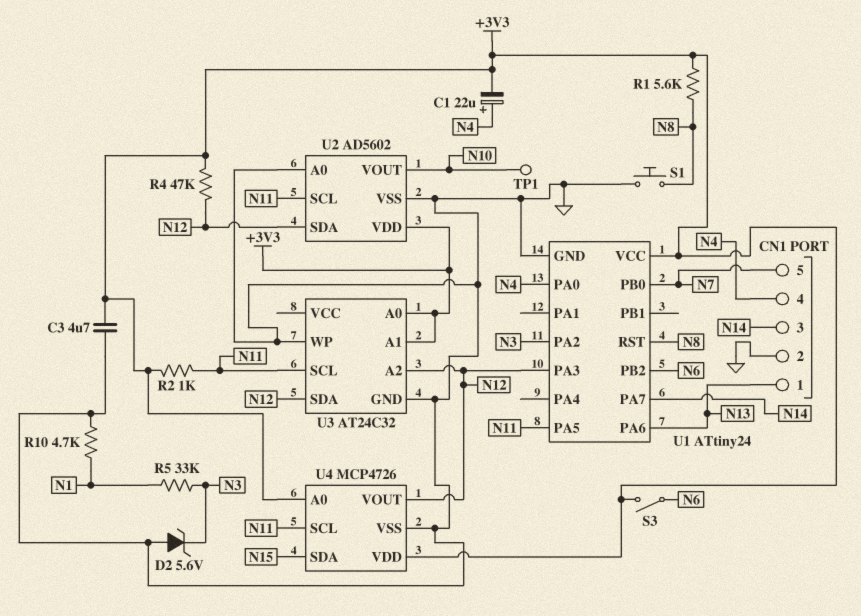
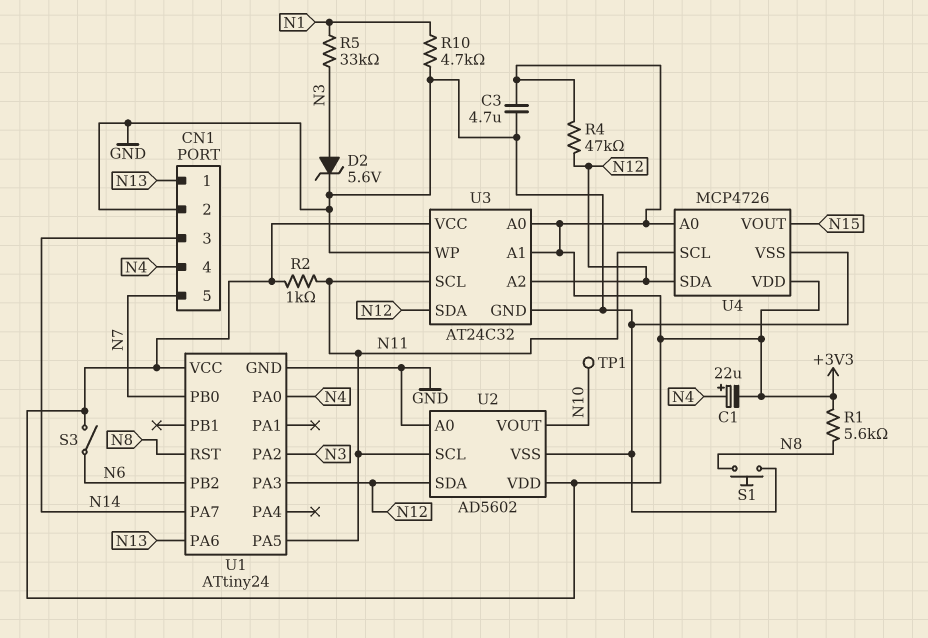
D2: zener 5.6V (A GND, K N3) -> zener 5.6V (A N3, K GND)
U3 pin VCC: none -> +3V3
U4 pin SDA: N15 -> N12
U4 pin VOUT: N12 -> N15

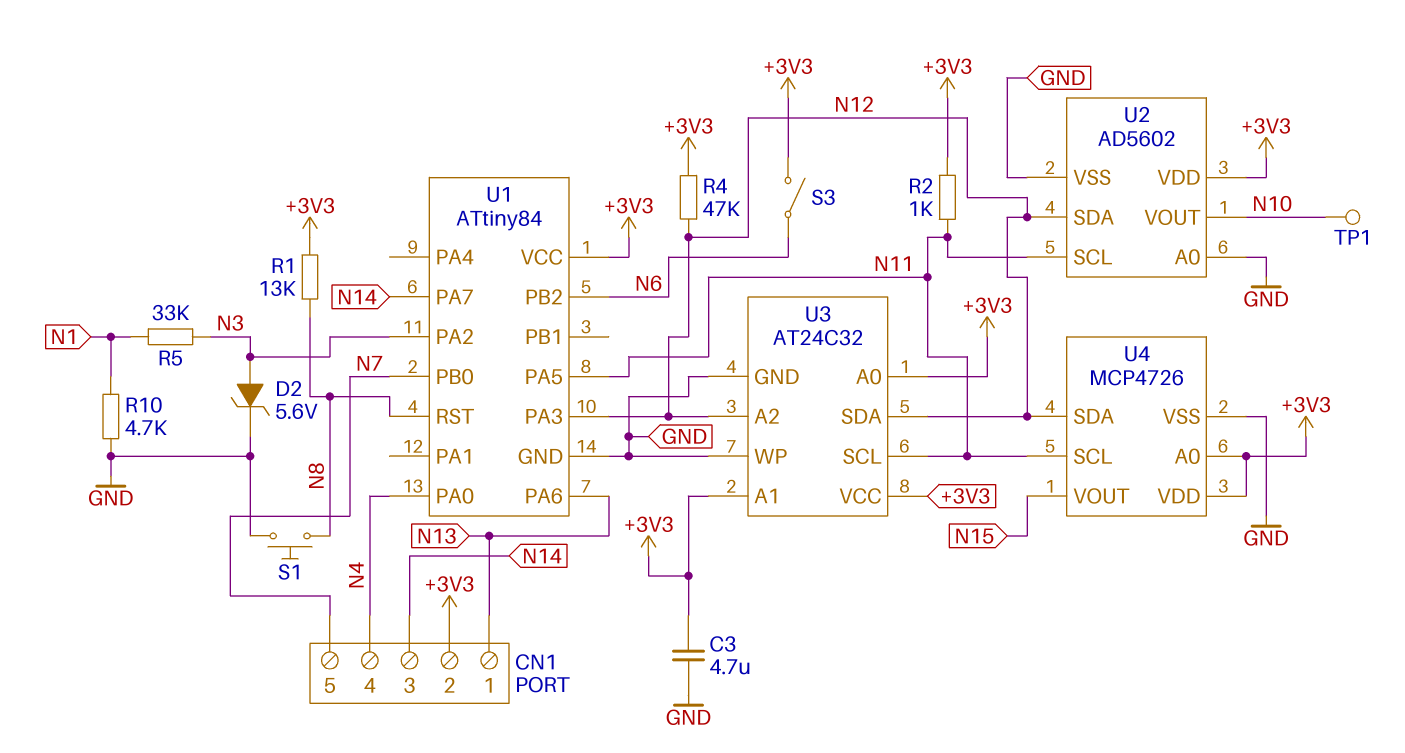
C1: 22uF (plus N4, minus +3V3) -> none
CN1 pin 2: GND -> +3V3
R1: 5.6k (+3V3, N8) -> 13k (+3V3, N8)
U1: ATtiny24 -> ATtiny84

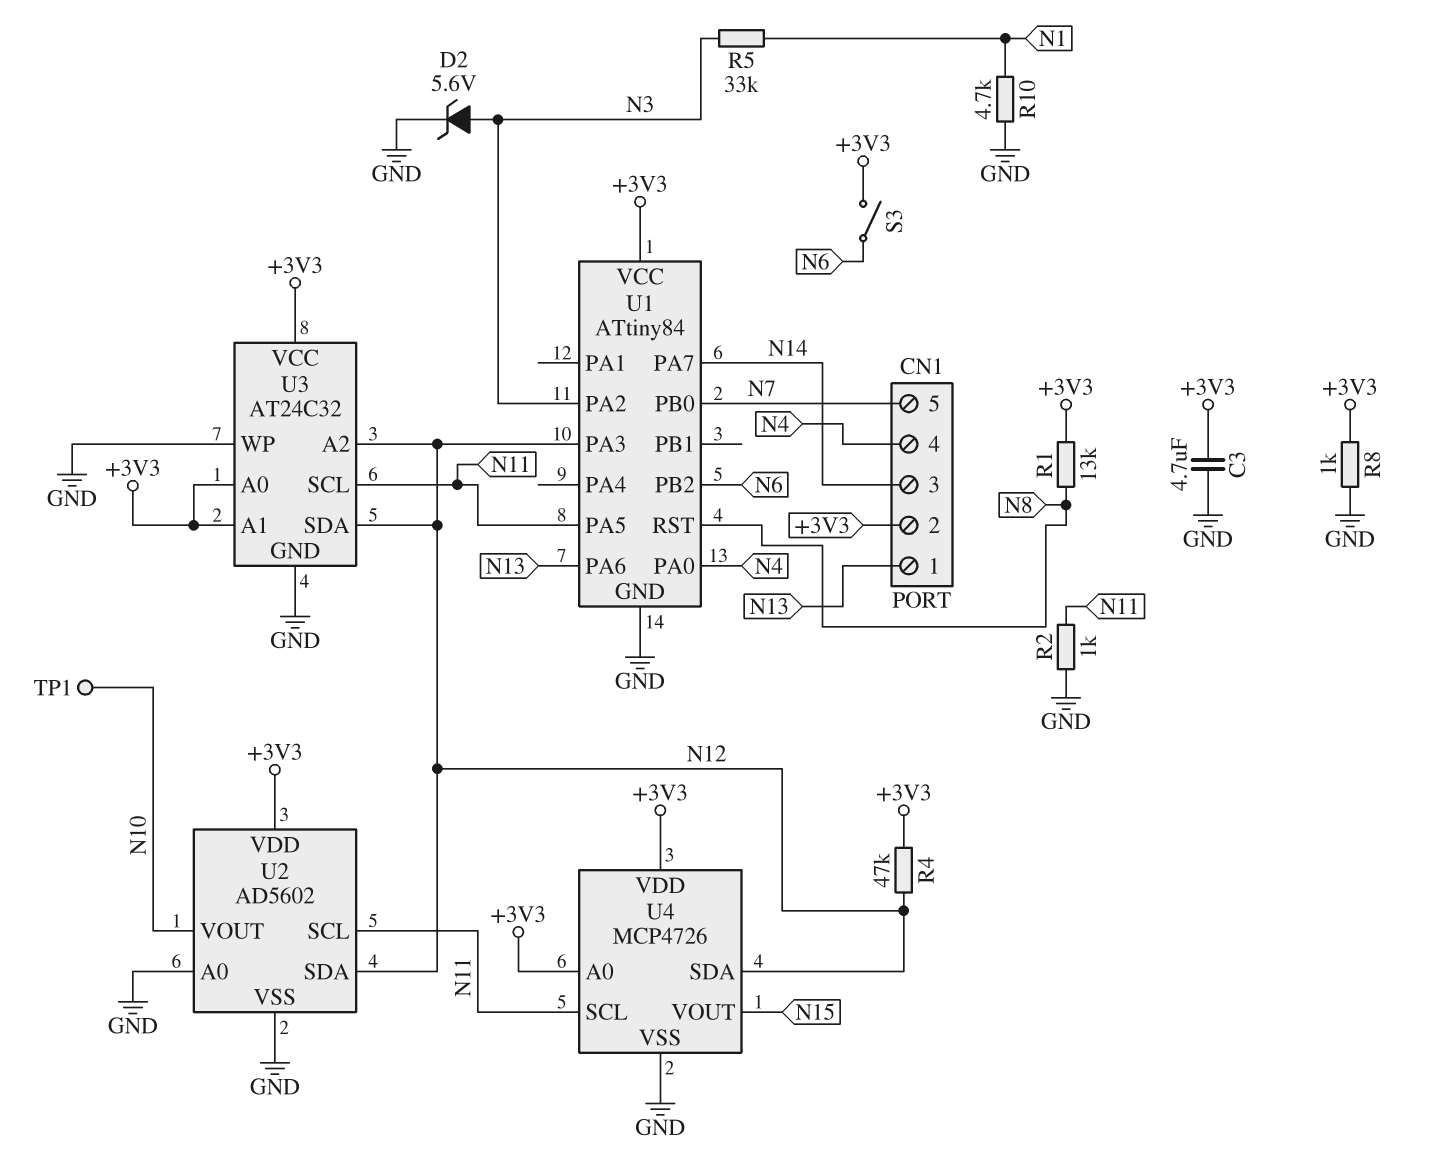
R2: 1k (+3V3, N11) -> 1k (GND, N11)
R8: none -> 1k (+3V3, GND)
S1: button (GND, N8) -> none

